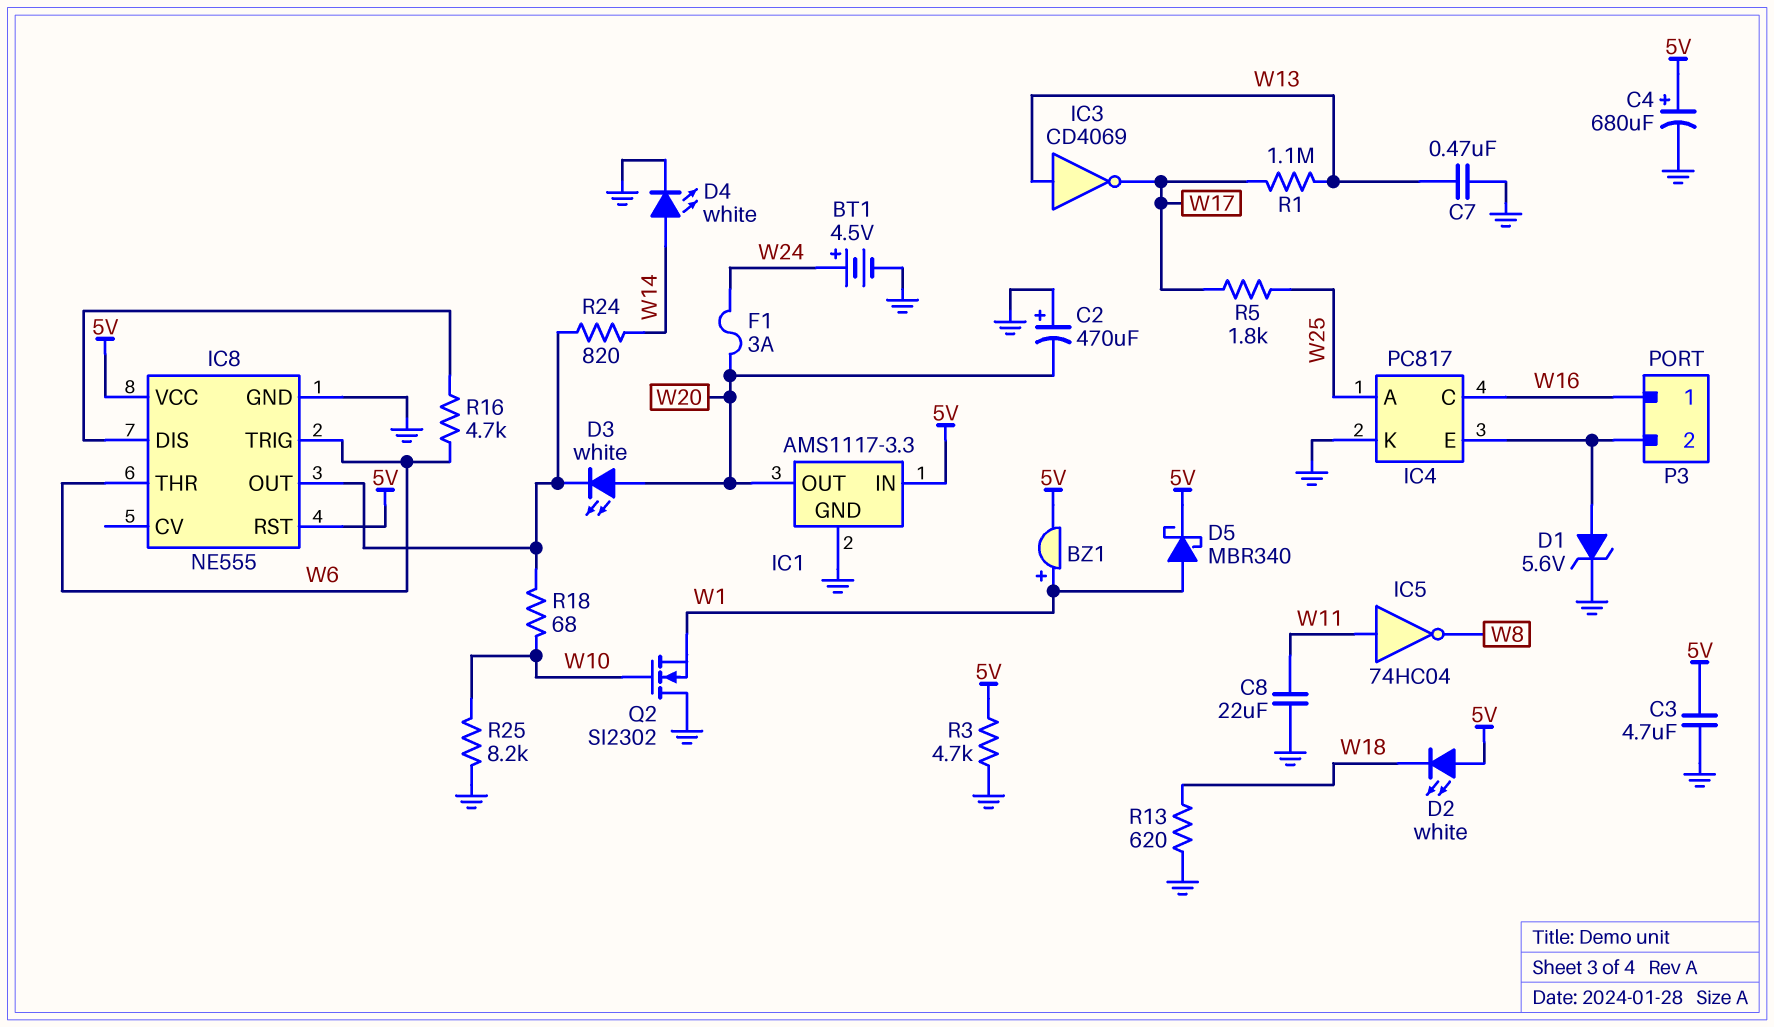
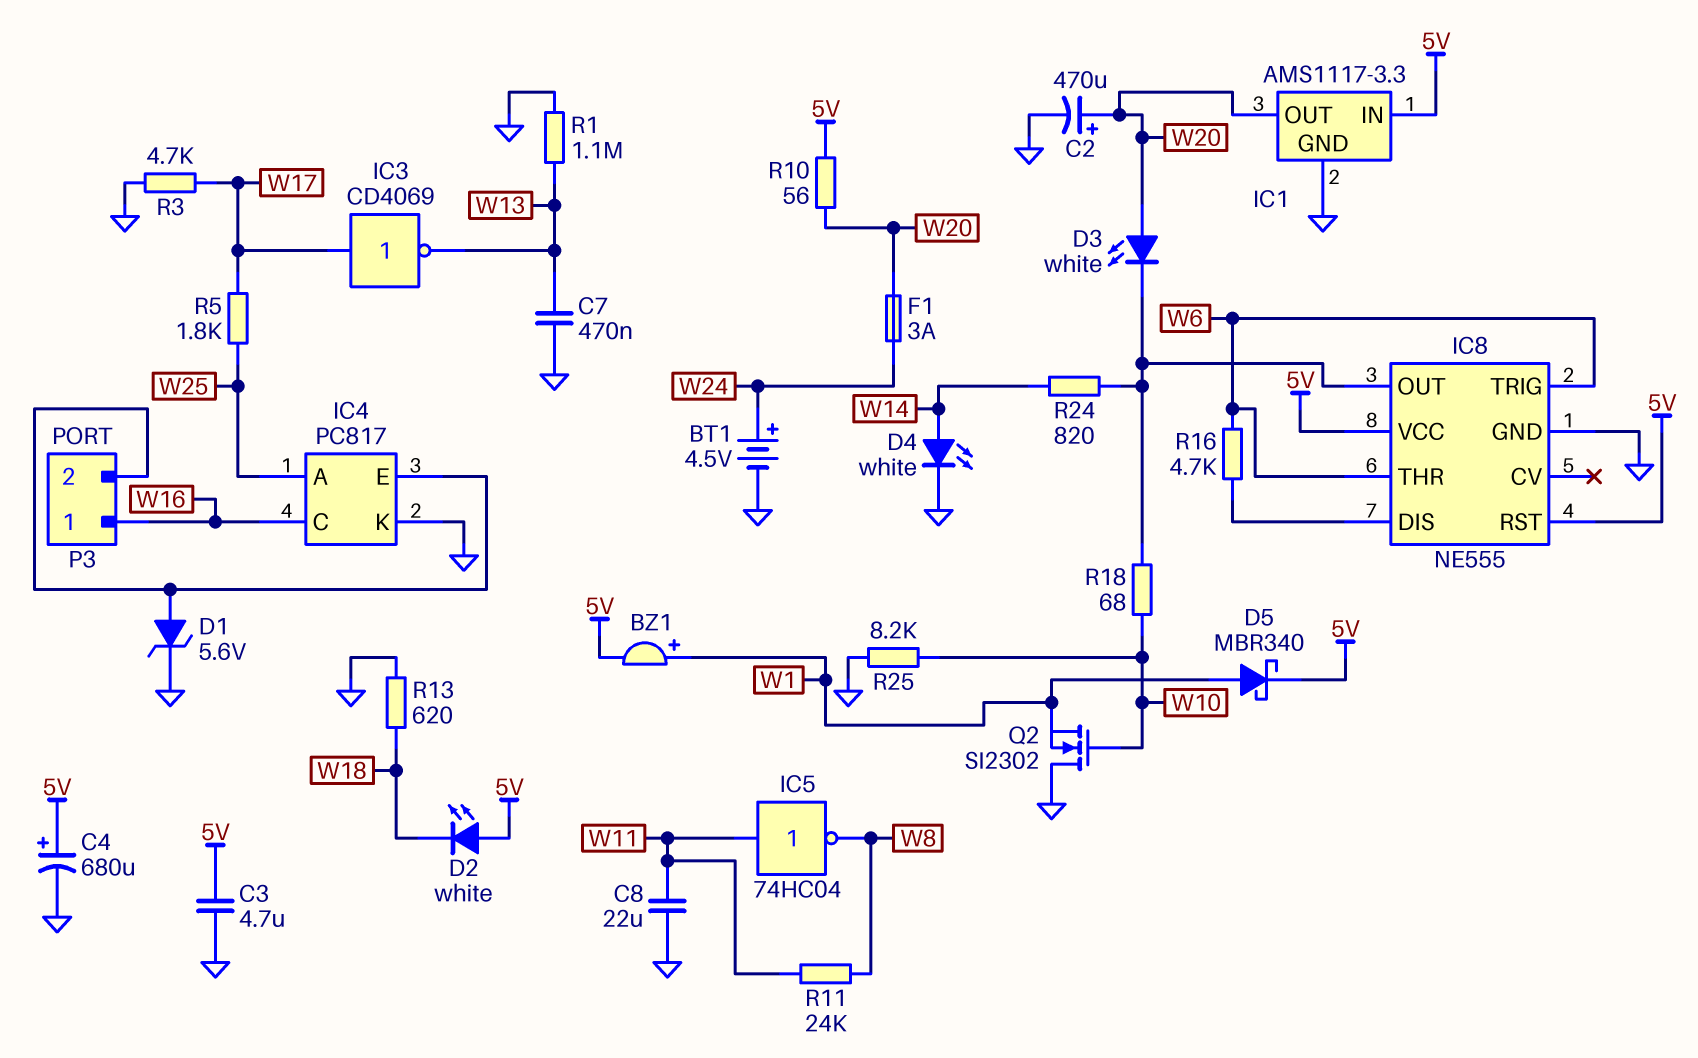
C2: 470uF (plus GND, minus W20) -> 470uF (plus W20, minus GND)
IC3: NOT CD4069 (in W13, out W17) -> NOT CD4069 (in W17, out W13)
R1: 1.1M (W13, W17) -> 1.1M (GND, W13)
R3: 4.7k (5V, GND) -> 4.7k (GND, W17)
R10: none -> 56 (5V, W20)
R11: none -> 24k (W8, W11)

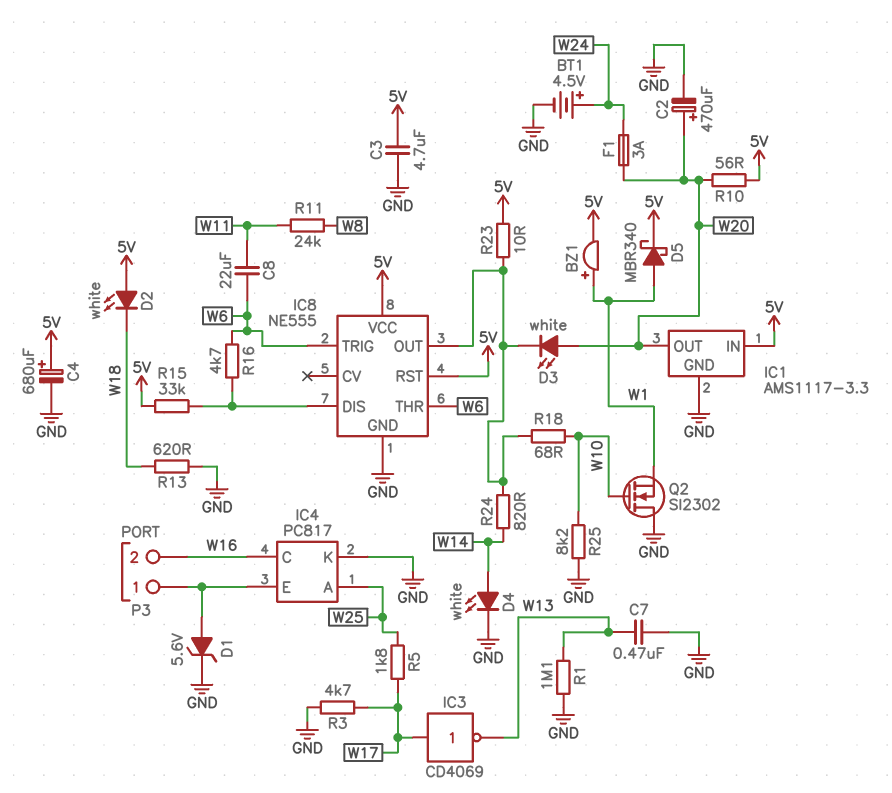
C8: 22uF (GND, W11) -> 22uF (W6, W11)
IC5: NOT 74HC04 (in W11, out W8) -> none
P3 pin 1: W16 -> IC4/E
P3 pin 2: IC4/E -> W16
R15: none -> 33k (5V, IC8/DIS)
R23: none -> 10 (5V, IC8/OUT)

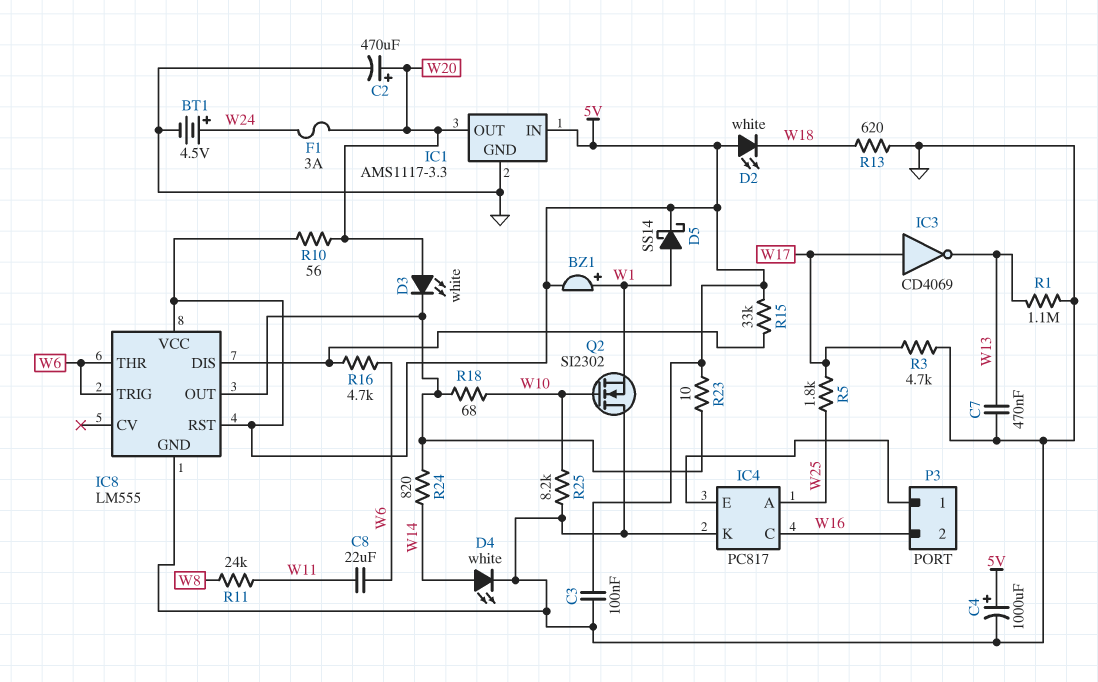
C3: 4.7uF (5V, GND) -> 100nF (5V, GND)
C4: 680uF (plus 5V, minus GND) -> 1000uF (plus 5V, minus GND)
D1: zener 5.6V (A IC4/E, K GND) -> none
D5: schottky MBR340 (A W1, K 5V) -> schottky SS14 (A W1, K 5V)
IC8: NE555 -> LM555

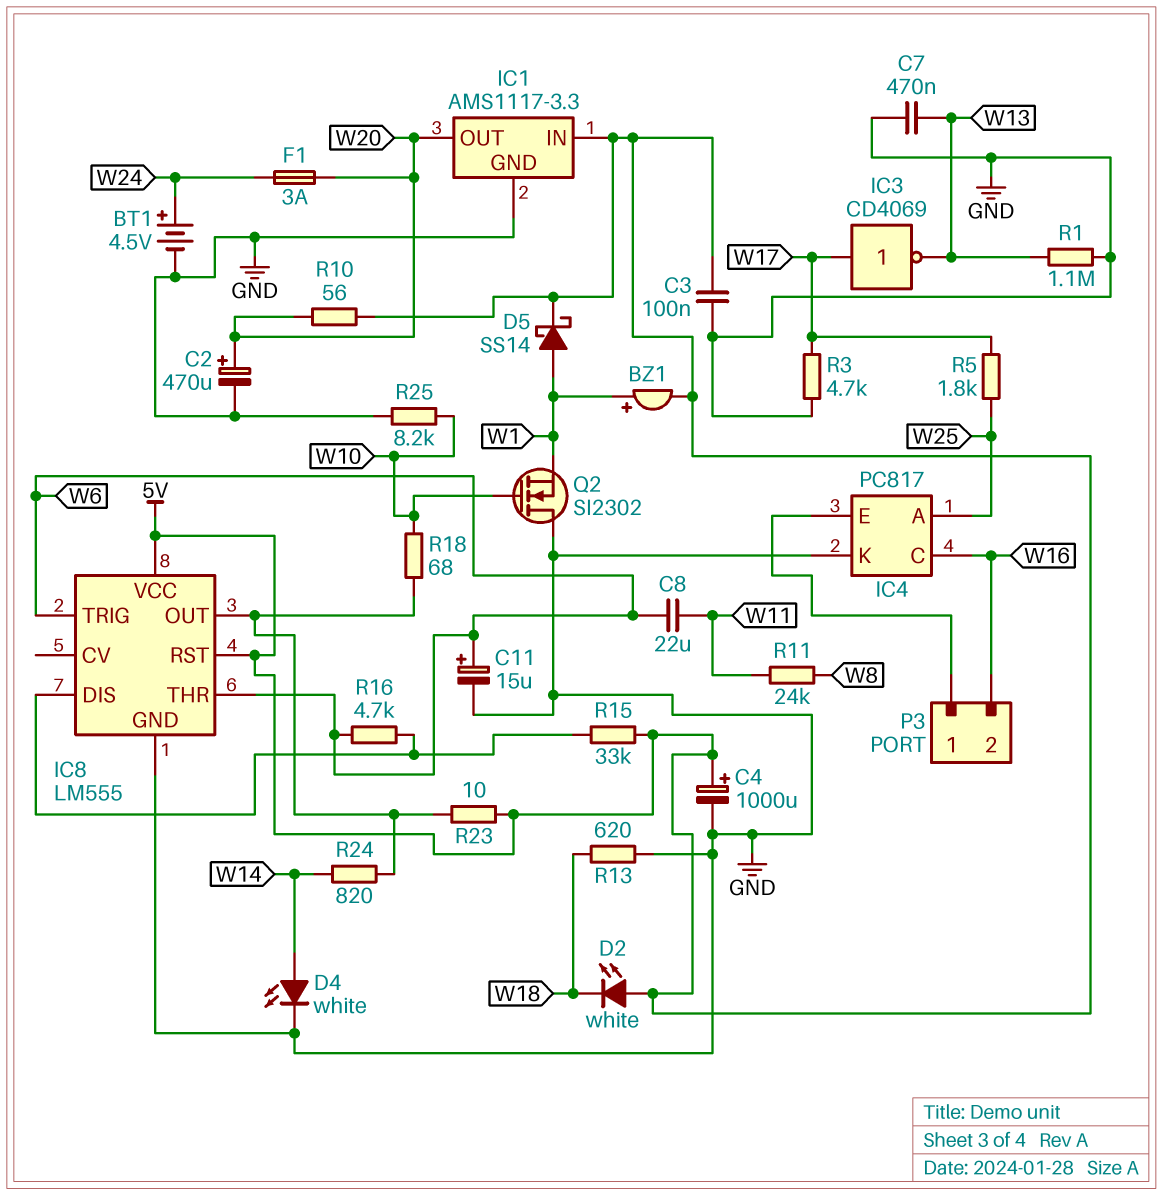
C11: none -> 15uF (plus W6, minus GND)
D3: LED white (A W20, K IC8/OUT) -> none

